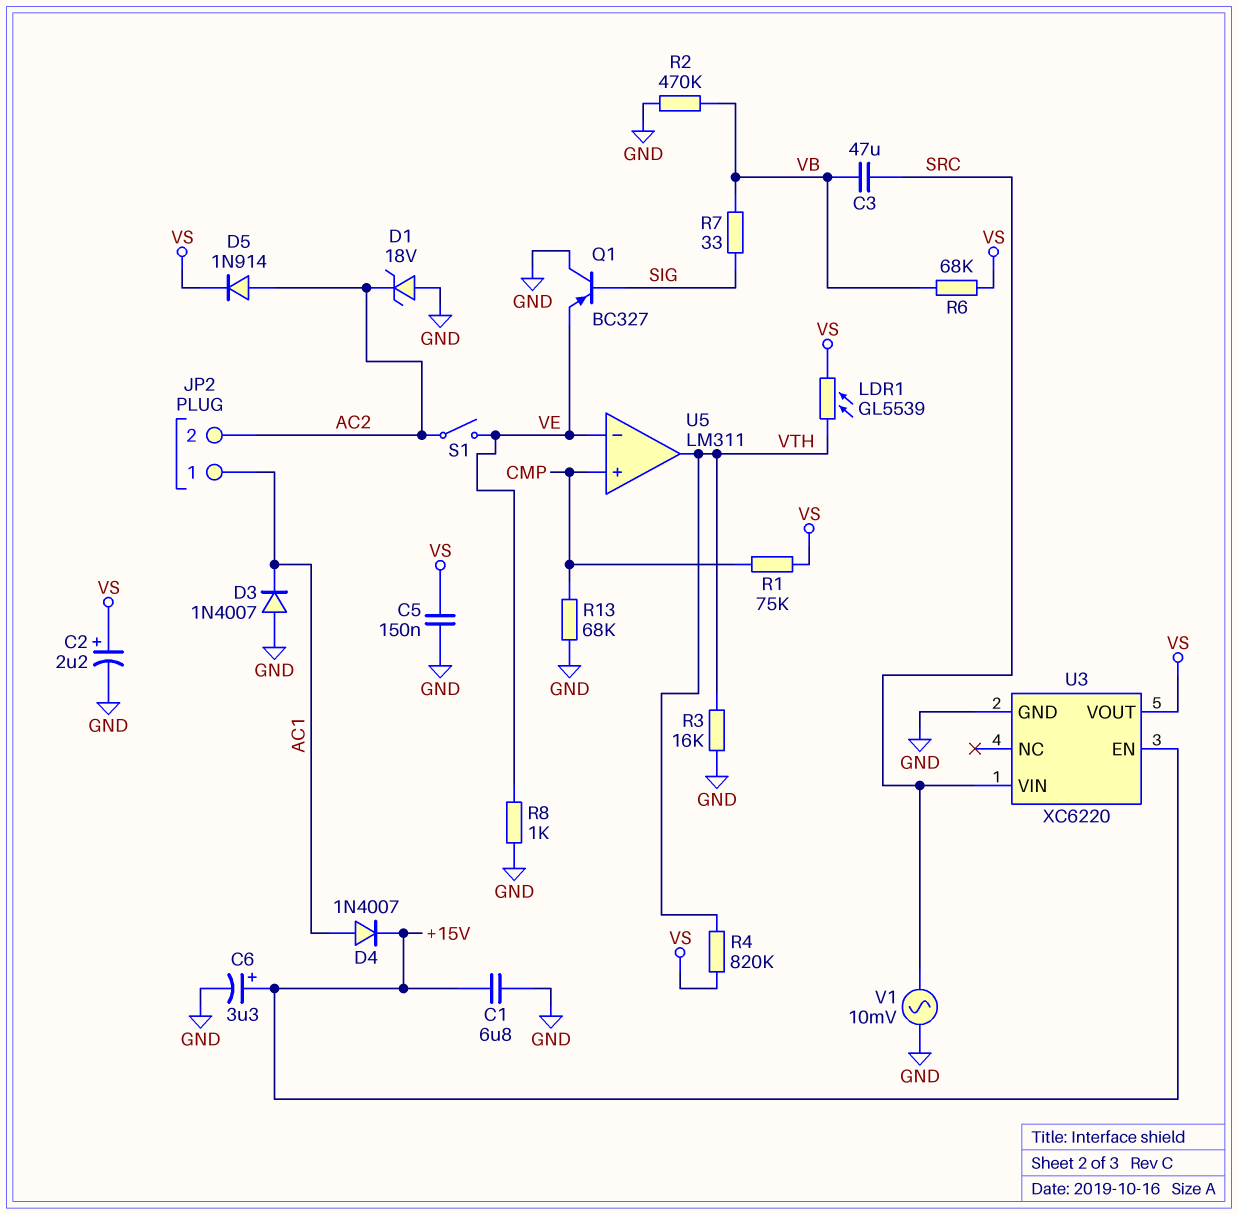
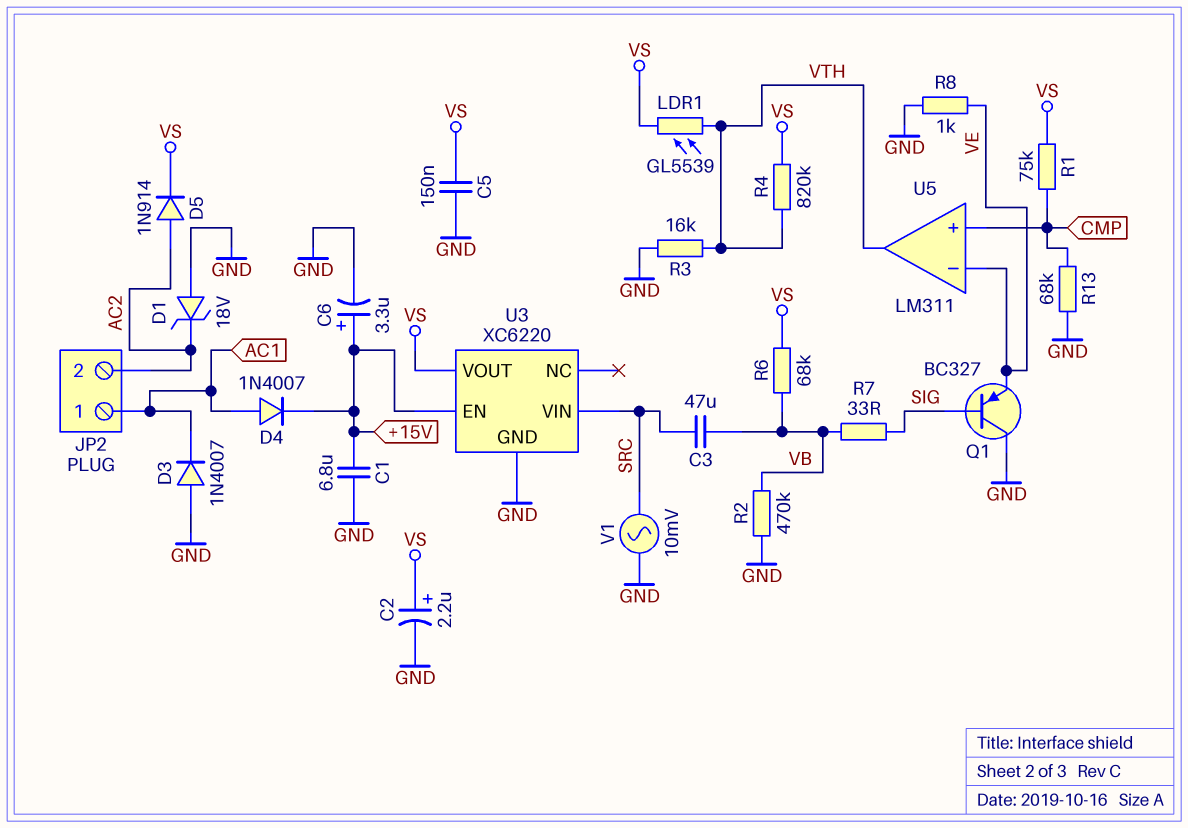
S1: switch (AC2, VE) -> none

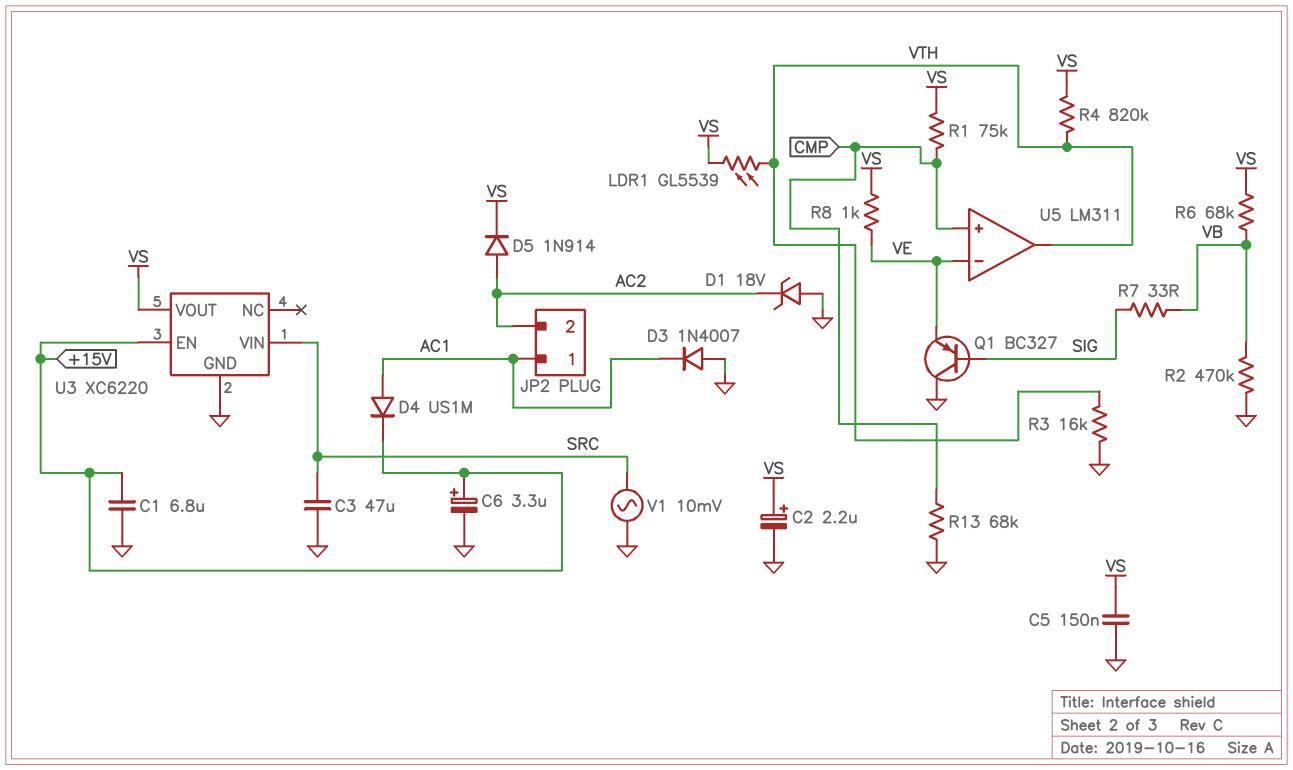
C3: 47uF (SRC, VB) -> 47uF (GND, SRC)
D4: diode 1N4007 (A AC1, K +15V) -> diode US1M (A AC1, K +15V)
R8: 1k (GND, VE) -> 1k (VE, VS)

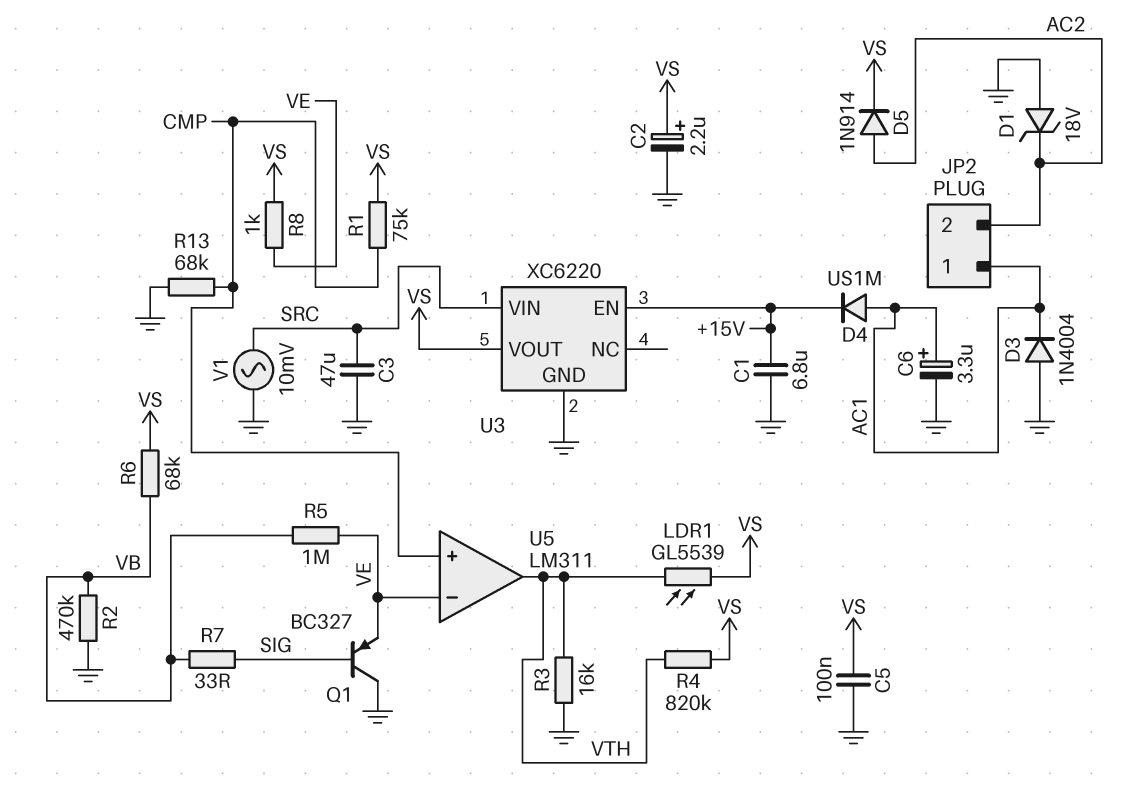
C5: 150nF (GND, VS) -> 100nF (GND, VS)
C6: 3.3uF (plus +15V, minus GND) -> 3.3uF (plus AC1, minus GND)
D3: diode 1N4007 (A GND, K AC1) -> diode 1N4004 (A GND, K AC1)
R5: none -> 1M (VB, VE)

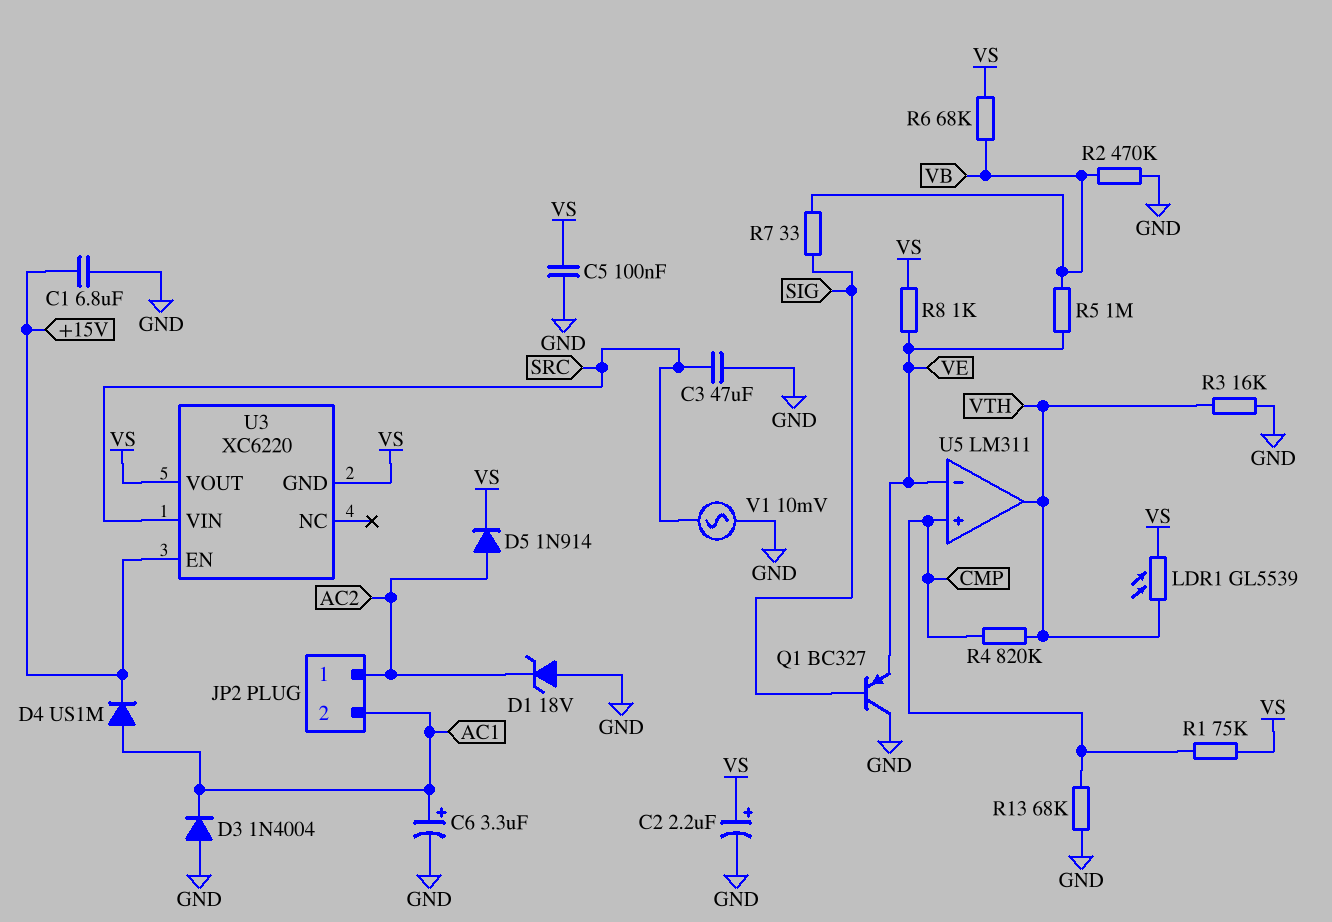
JP2 pin 1: AC1 -> AC2
JP2 pin 2: AC2 -> AC1
R4: 820k (VS, VTH) -> 820k (CMP, VTH)
U3 pin GND: GND -> VS

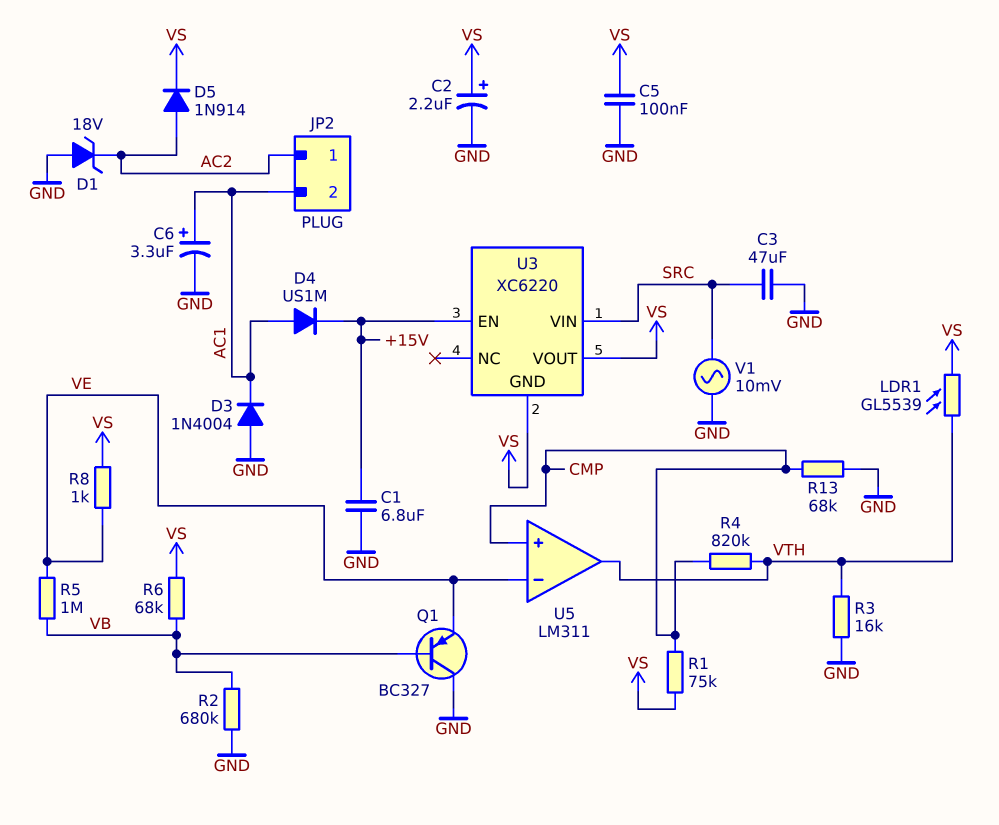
Q1: PNP BC327 (B SIG, C GND, E VE) -> PNP BC327 (B VB, C GND, E VE)
R2: 470k (GND, VB) -> 680k (GND, VB)
R7: 33 (SIG, VB) -> none

